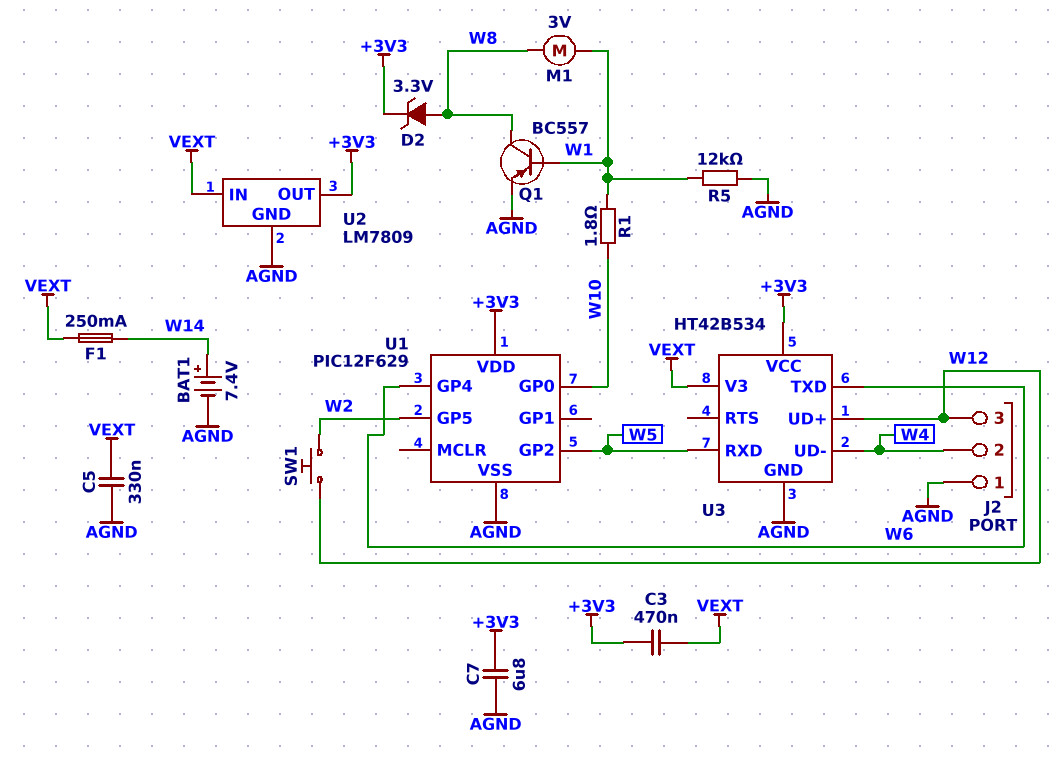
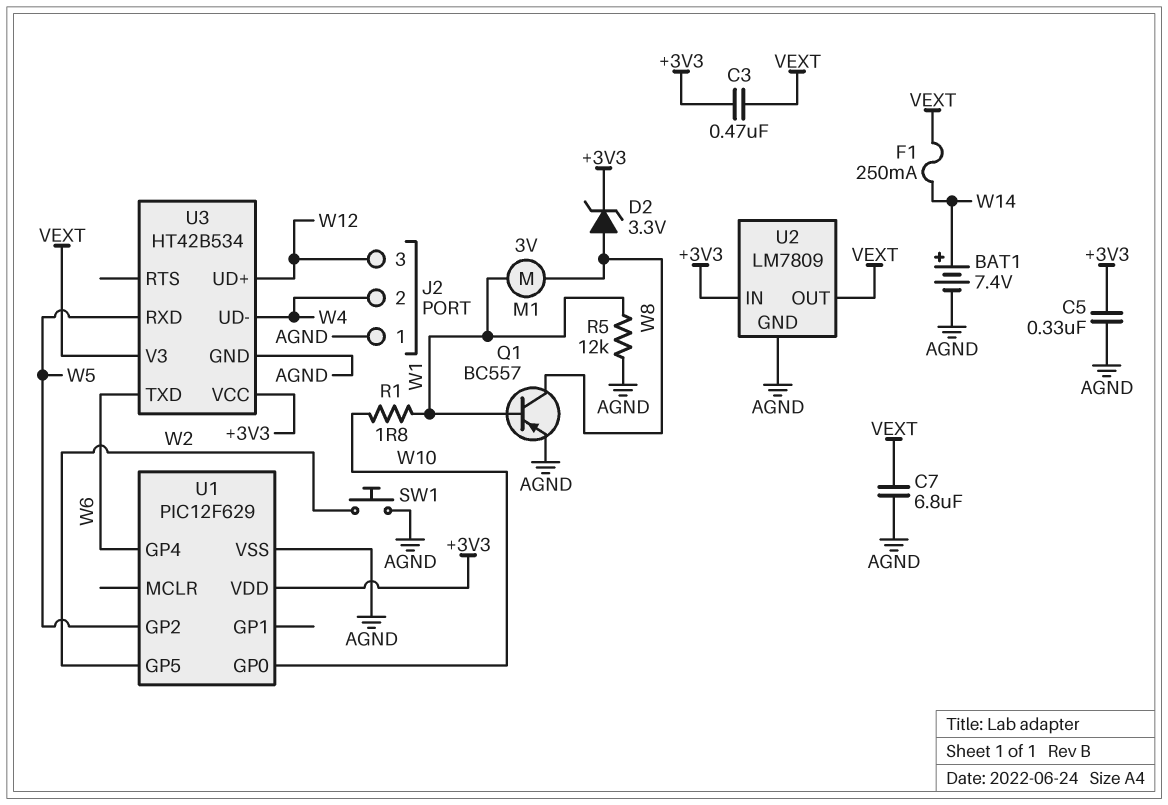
C5: 330nF (AGND, VEXT) -> 330nF (+3V3, AGND)
C7: 6.8uF (+3V3, AGND) -> 6.8uF (AGND, VEXT)
SW1: button (W2, W12) -> button (AGND, W2)
U2 pin IN: VEXT -> +3V3
U2 pin OUT: +3V3 -> VEXT

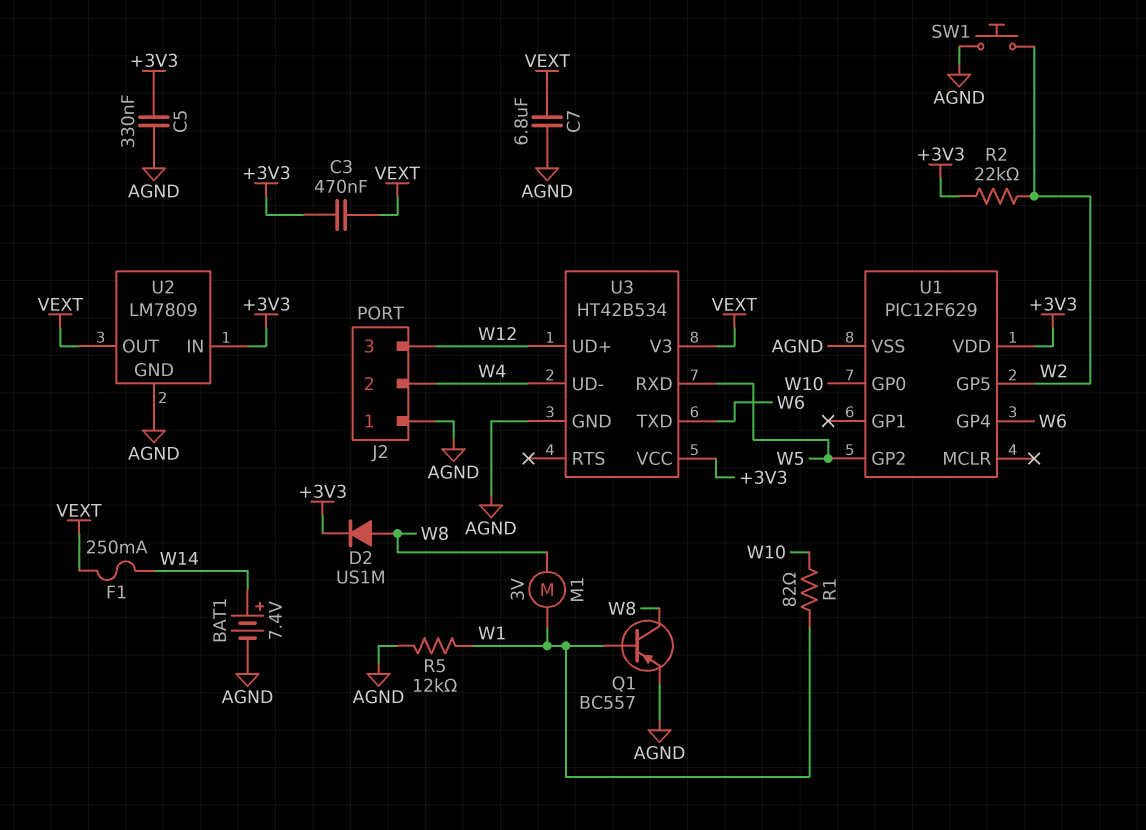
D2: zener 3.3V (A W8, K +3V3) -> diode US1M (A W8, K +3V3)
R1: 1.8 (W1, W10) -> 82 (W1, W10)
R2: none -> 22k (+3V3, W2)

